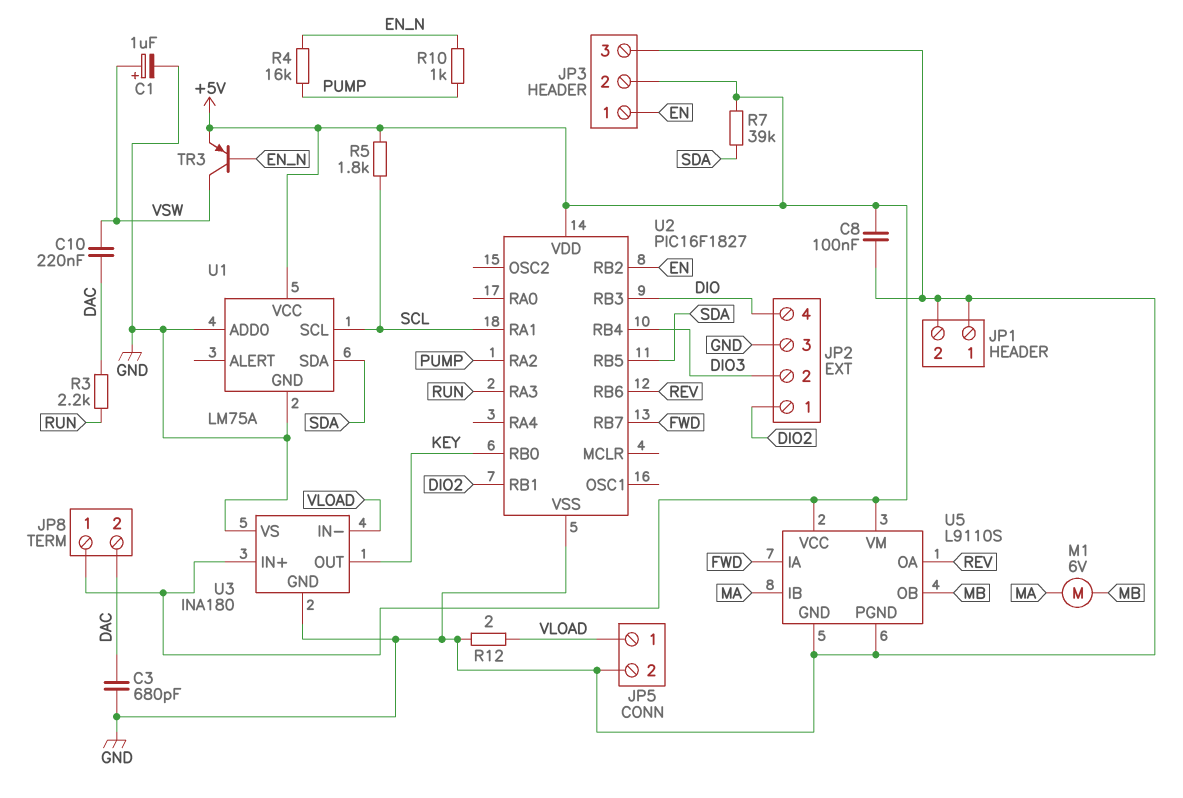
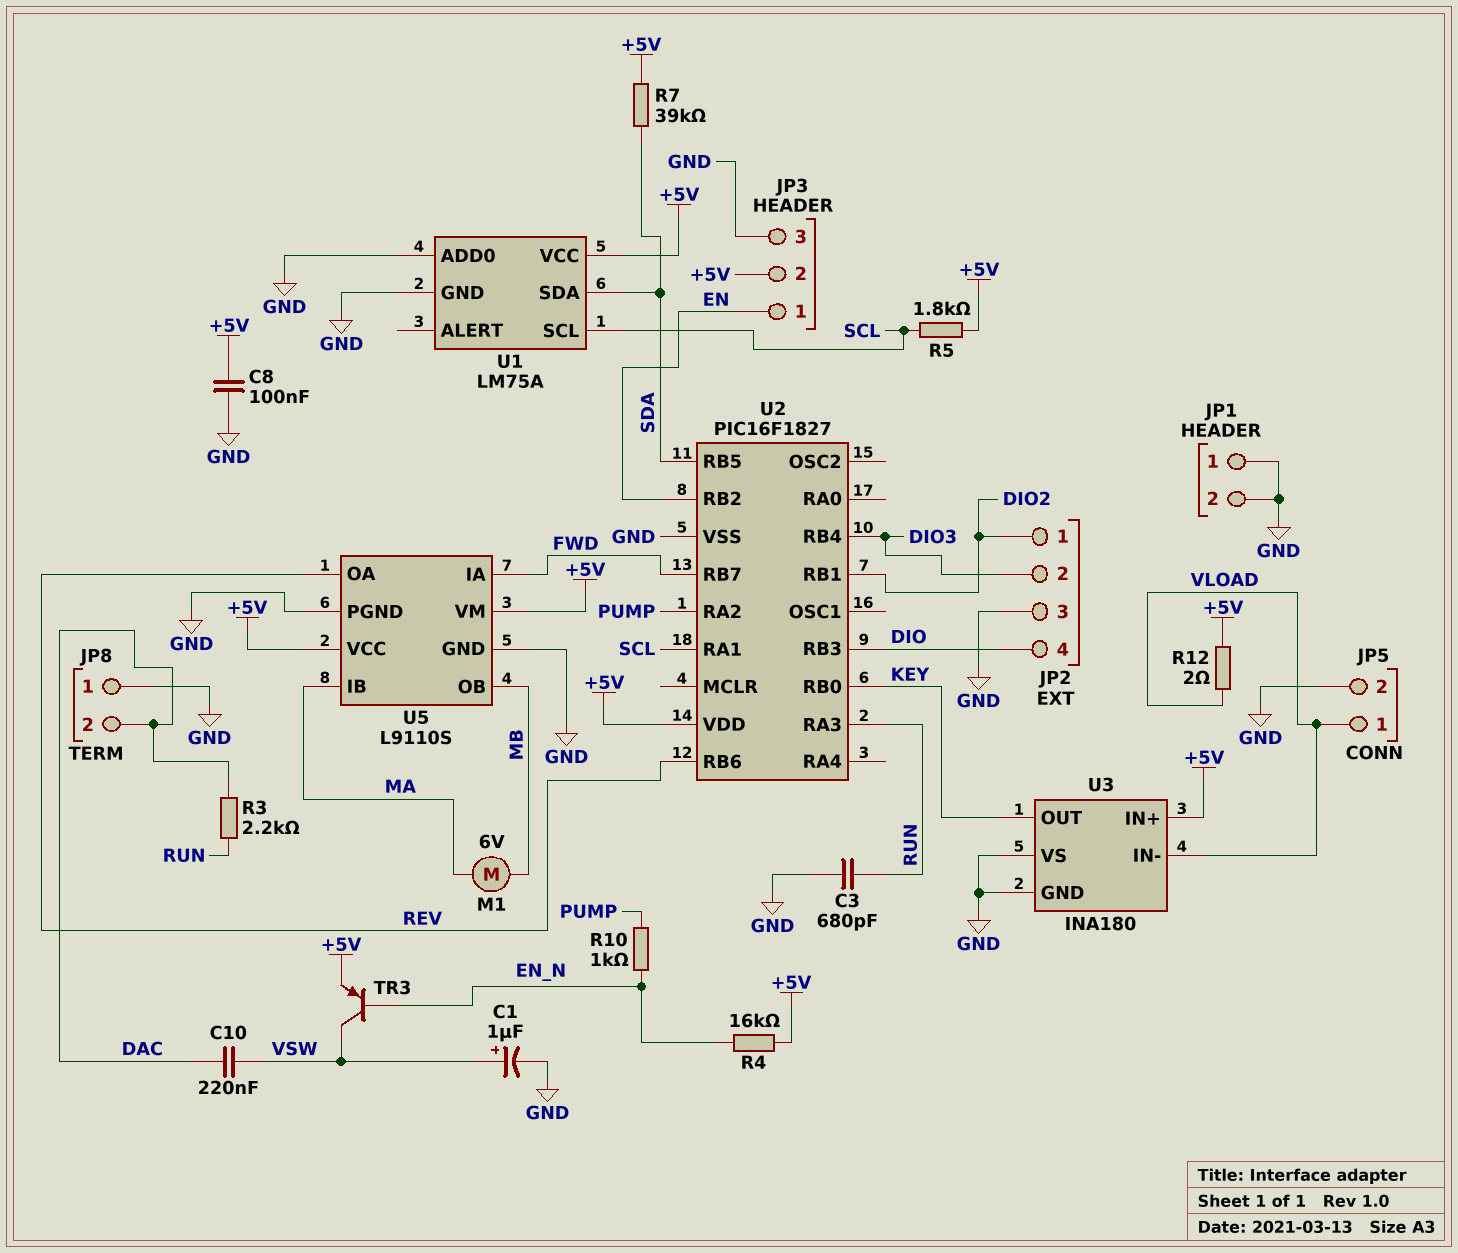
C3: 680pF (DAC, GND) -> 680pF (GND, RUN)
JP8 pin 1: +5V -> GND
R4: 16k (EN_N, PUMP) -> 16k (+5V, EN_N)
R12: 2 (GND, VLOAD) -> 2 (+5V, VLOAD)

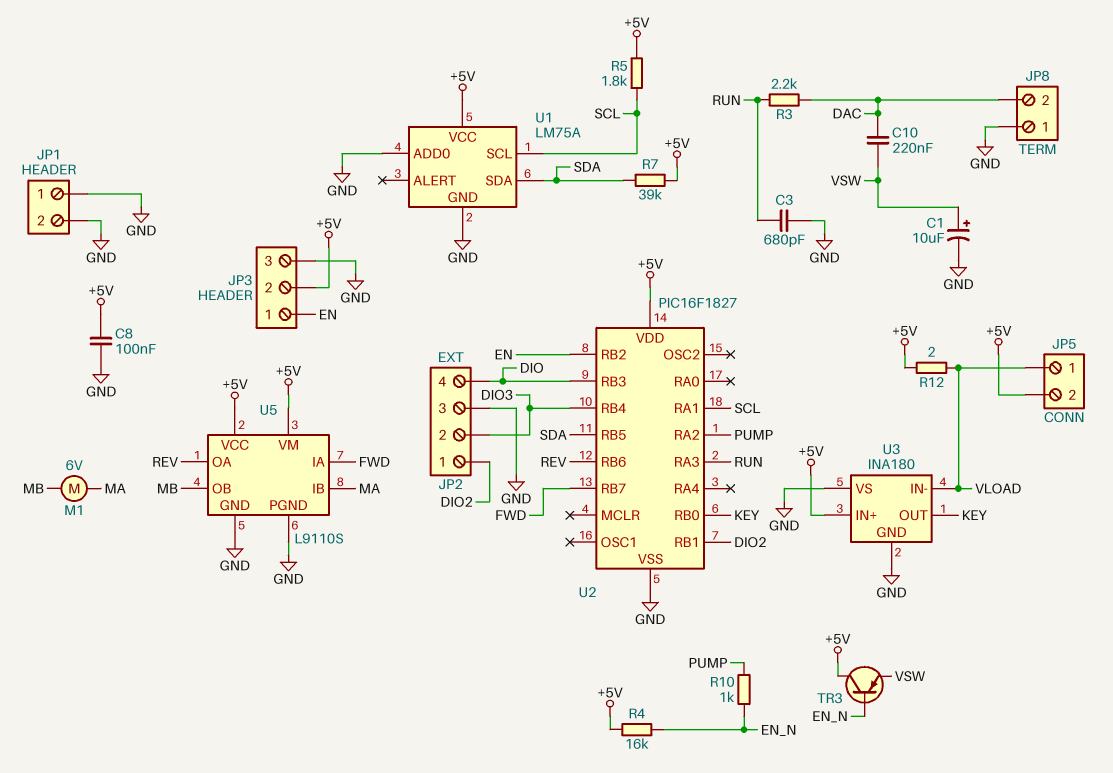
C1: 1uF (plus VSW, minus GND) -> 10uF (plus VSW, minus GND)
JP5 pin 2: GND -> +5V
TR3: PNP (B EN_N, C VSW, E +5V) -> PNP (B EN_N, C +5V, E VSW)

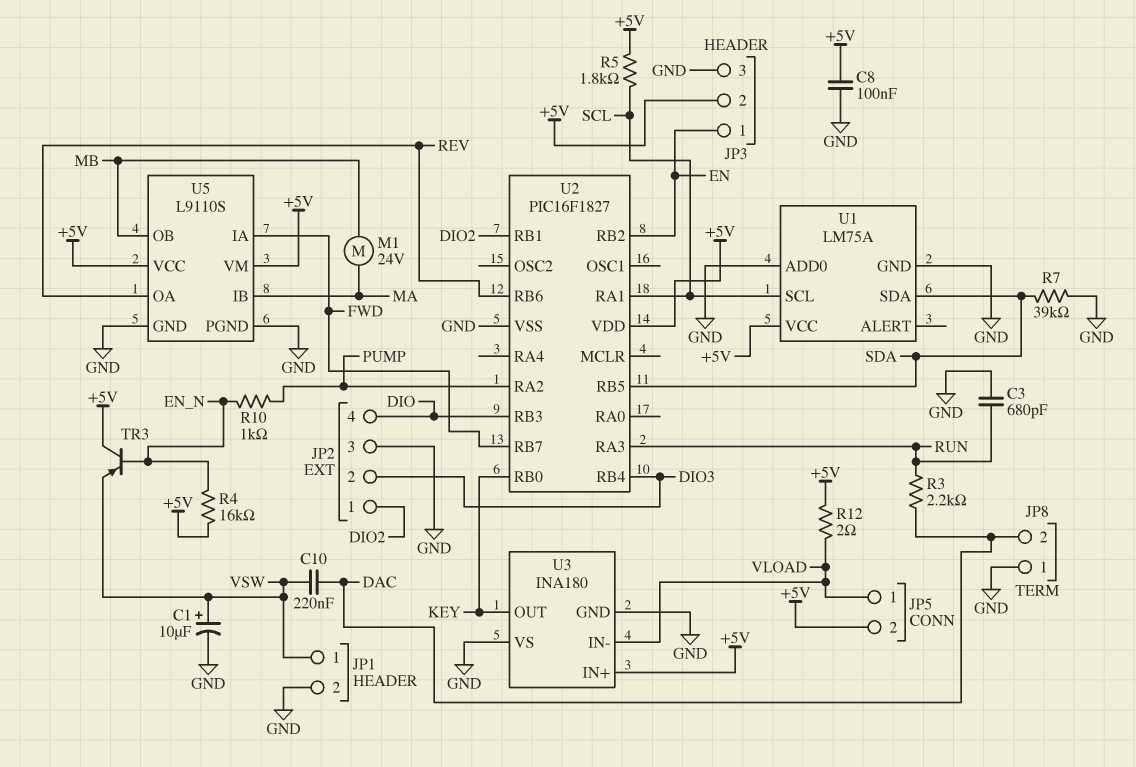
JP1 pin 1: GND -> VSW
M1: motor 6V (MA, MB) -> motor 24V (MA, MB)
R7: 39k (+5V, SDA) -> 39k (GND, SDA)

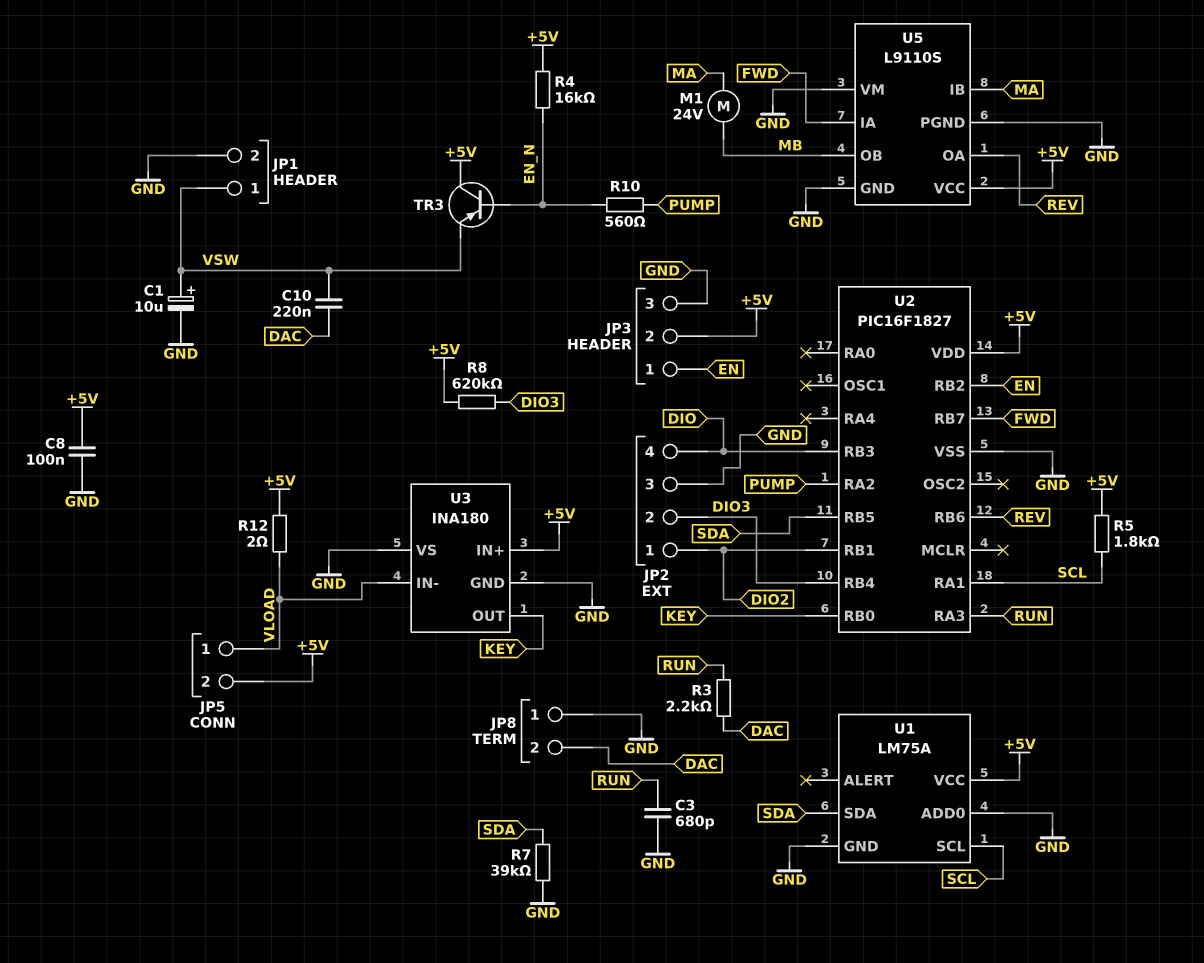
R8: none -> 620k (+5V, DIO3)
R10: 1k (EN_N, PUMP) -> 560 (EN_N, PUMP)
U5 pin VM: +5V -> GND

